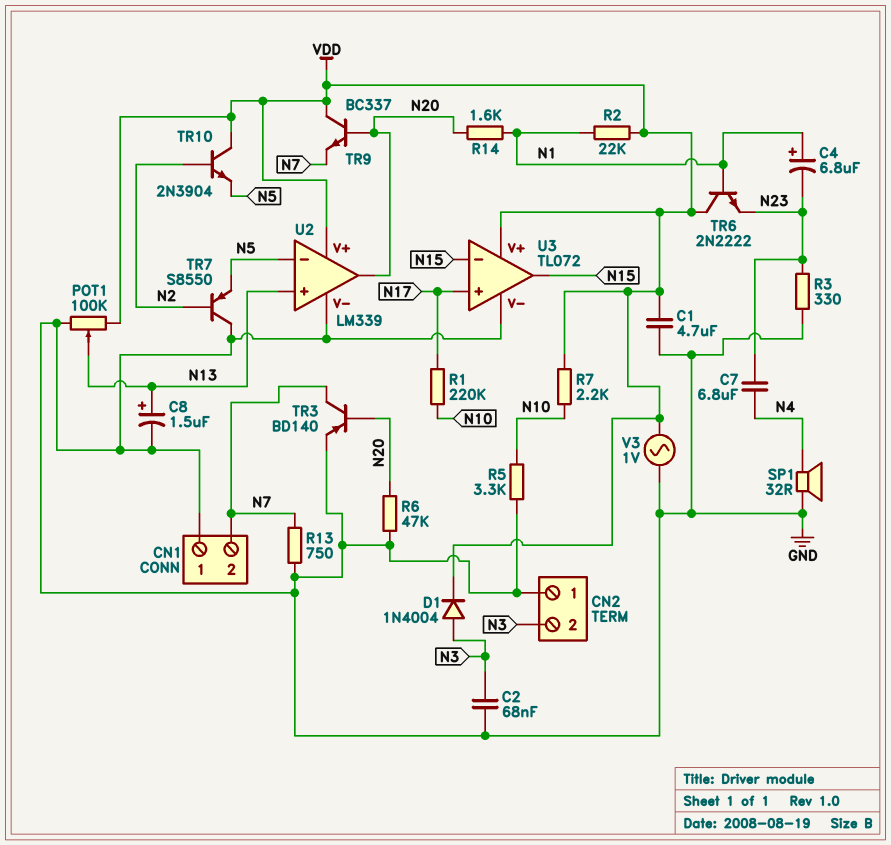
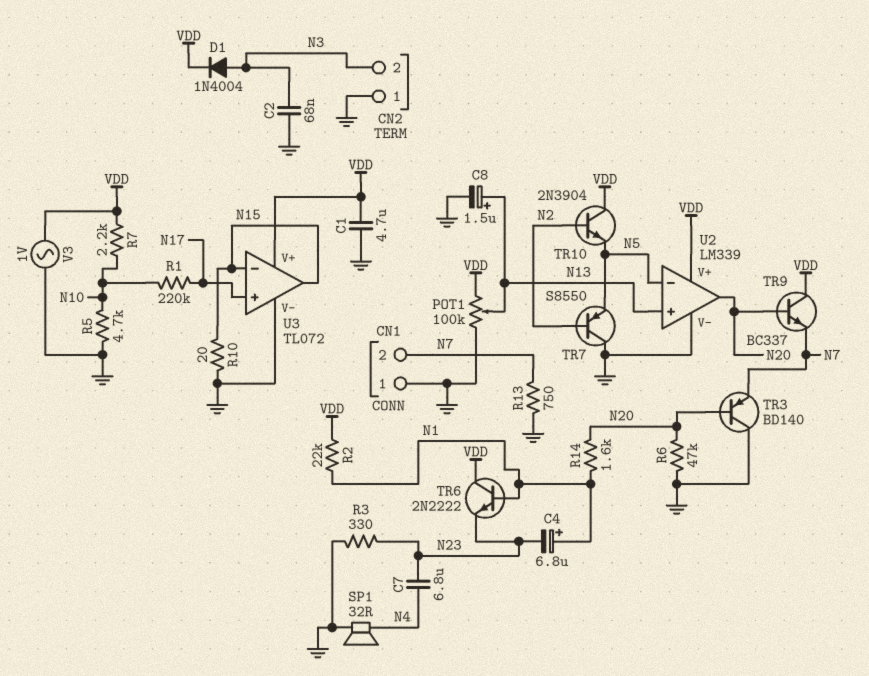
R5: 3.3k (GND, N10) -> 4.7k (GND, N10)
R10: none -> 20 (GND, N15)
TR3: PNP BD140 (B N20, C N7, E GND) -> PNP BD140 (B N20, C GND, E N7)

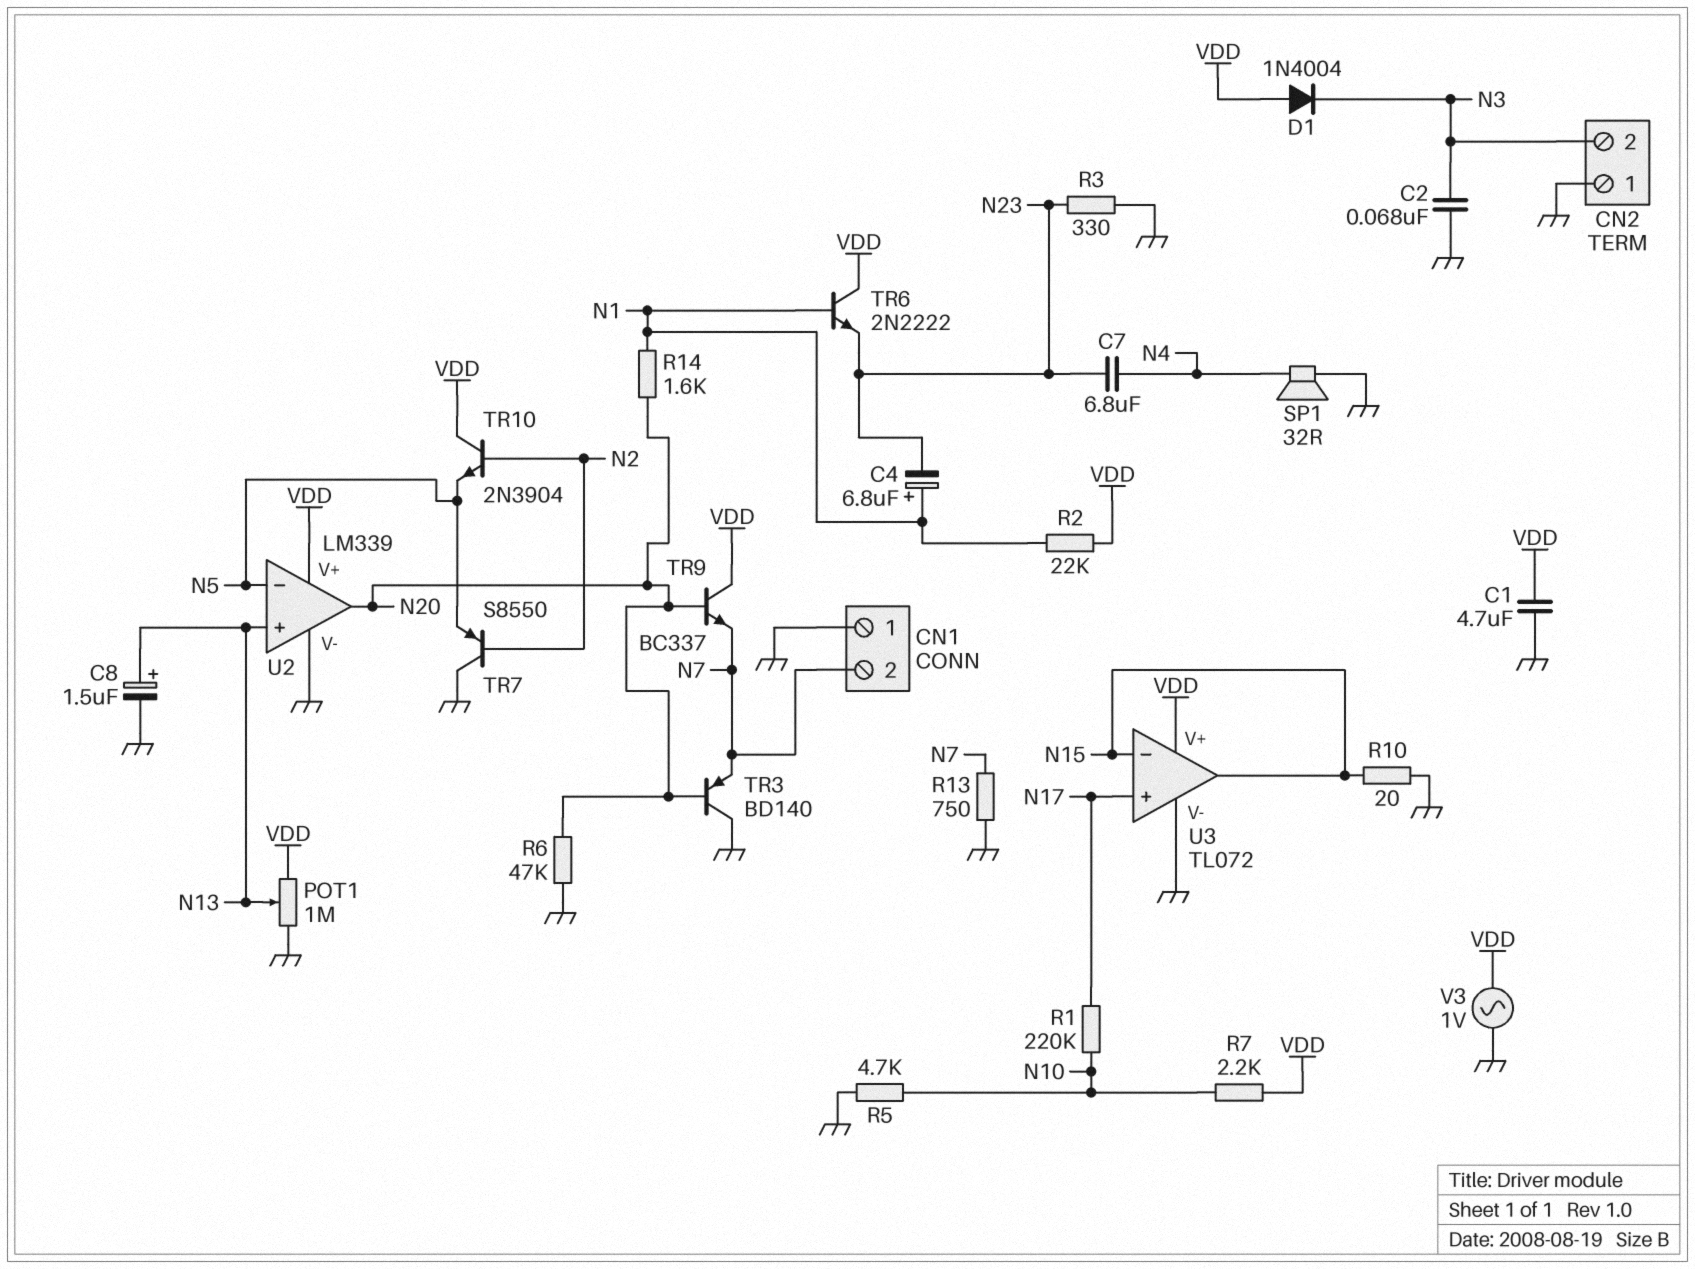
D1: diode 1N4004 (A N3, K VDD) -> diode 1N4004 (A VDD, K N3)
POT1: 100k (GND, VDD, wiper N13) -> 1M (GND, VDD, wiper N13)

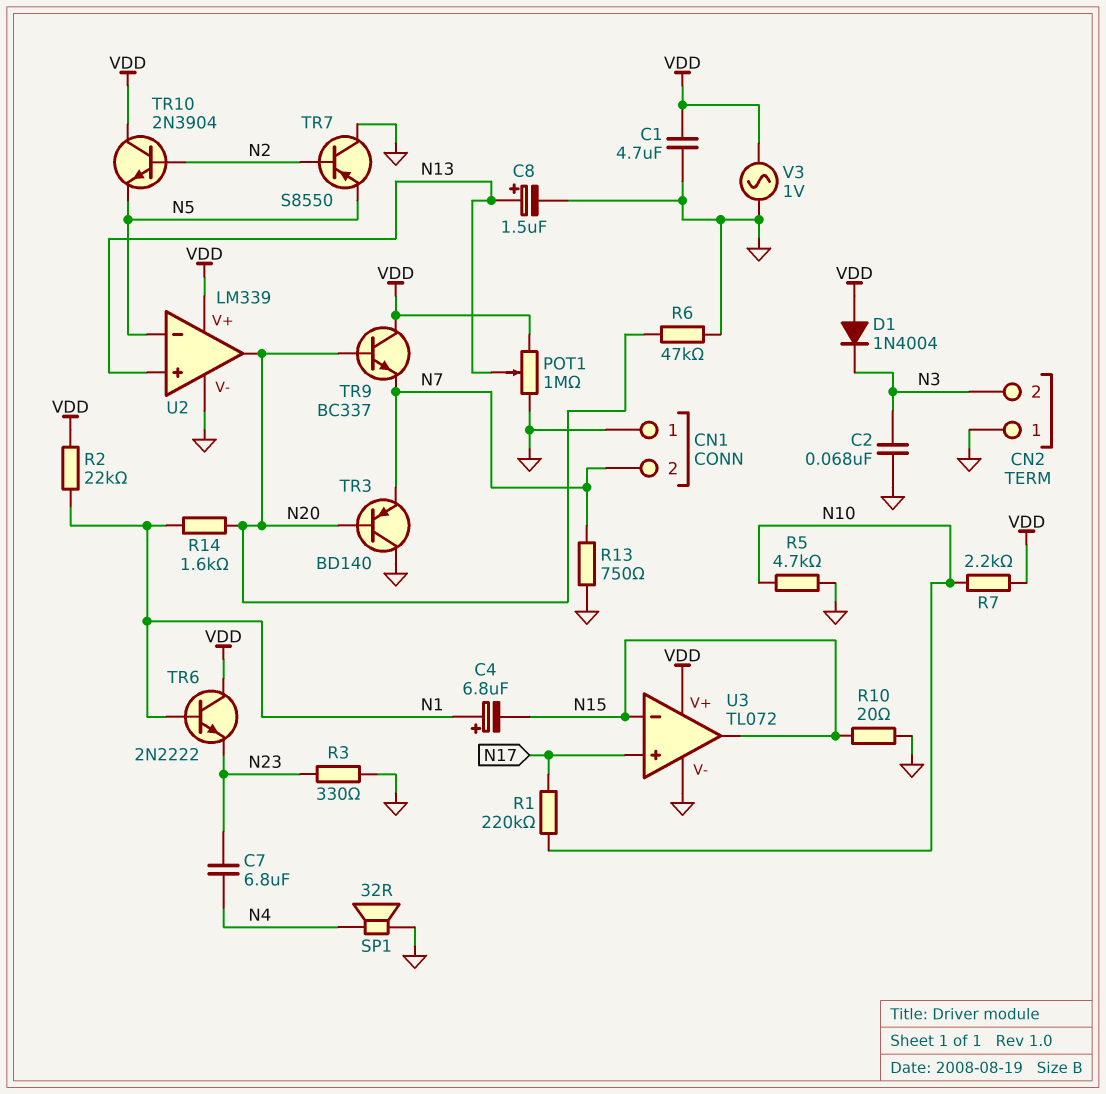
C4: 6.8uF (plus N1, minus N23) -> 6.8uF (plus N1, minus N15)

